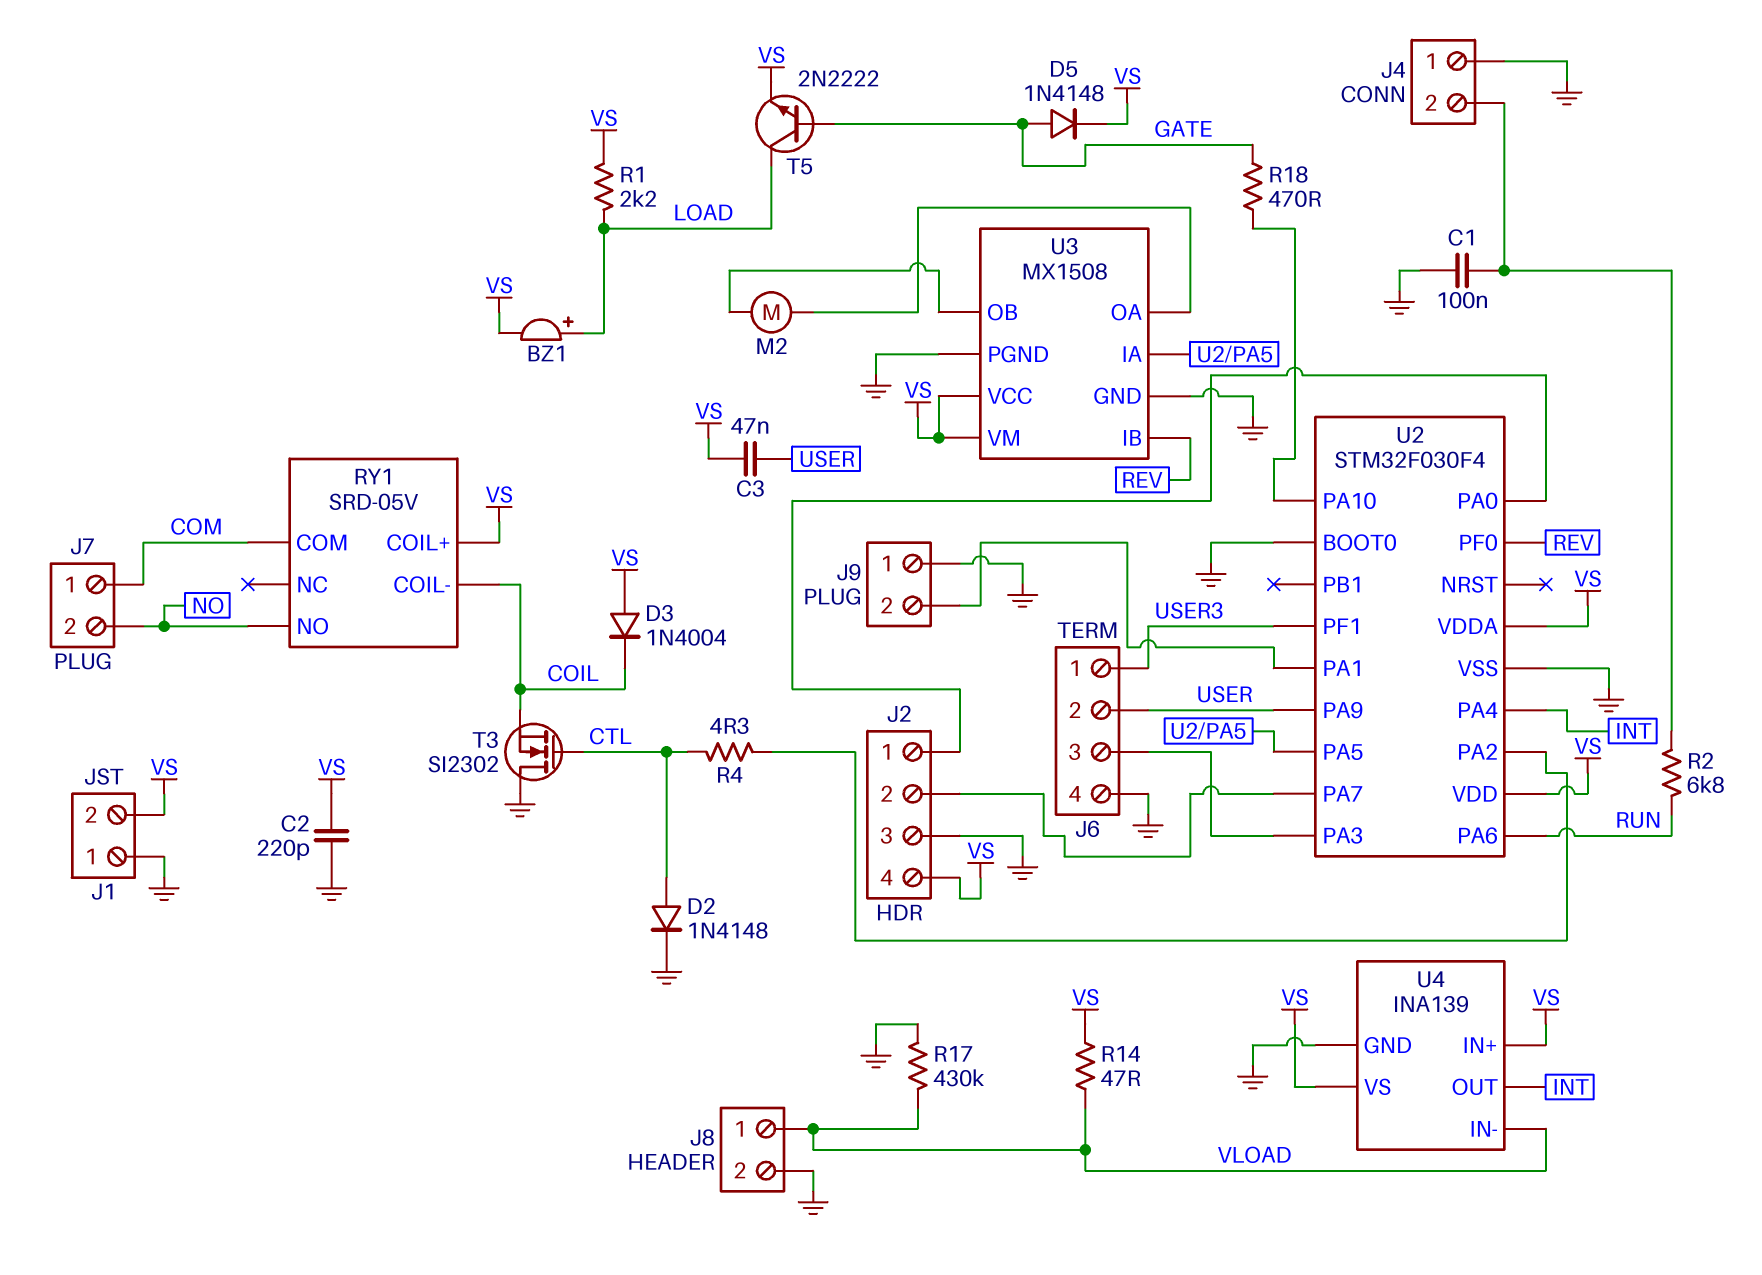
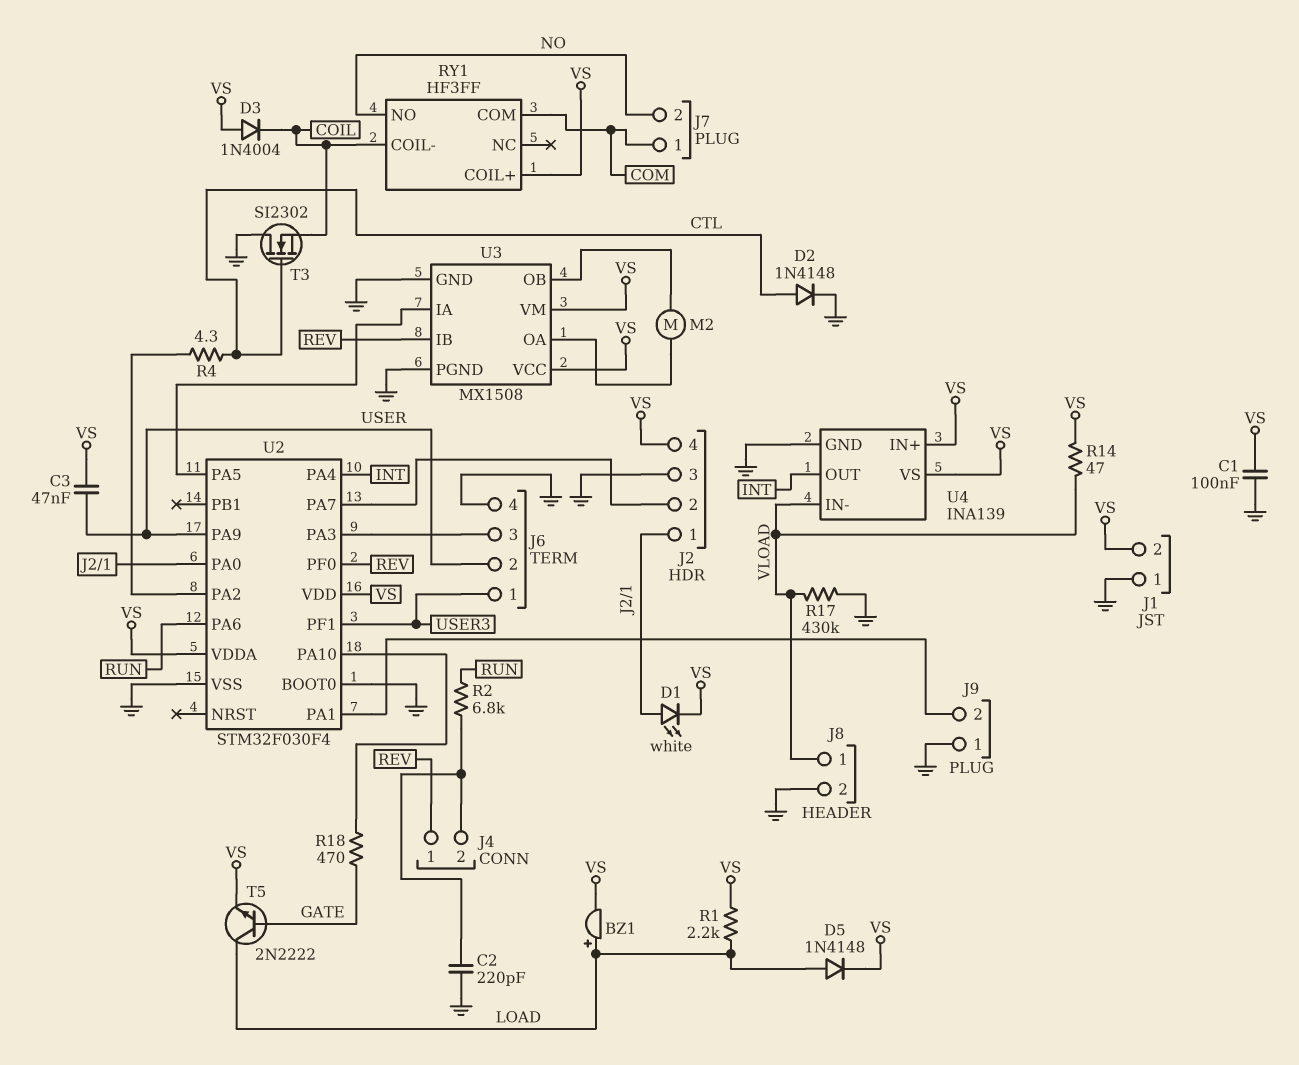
C1: 100nF (GND, J4/2) -> 100nF (GND, VS)
C2: 220pF (GND, VS) -> 220pF (GND, J4/2)
D1: none -> LED white (A J2/1, K VS)
D5: diode 1N4148 (A GATE, K VS) -> diode 1N4148 (A LOAD, K VS)
J4 pin 1: GND -> REV
RY1: SRD-05V -> HF3FF

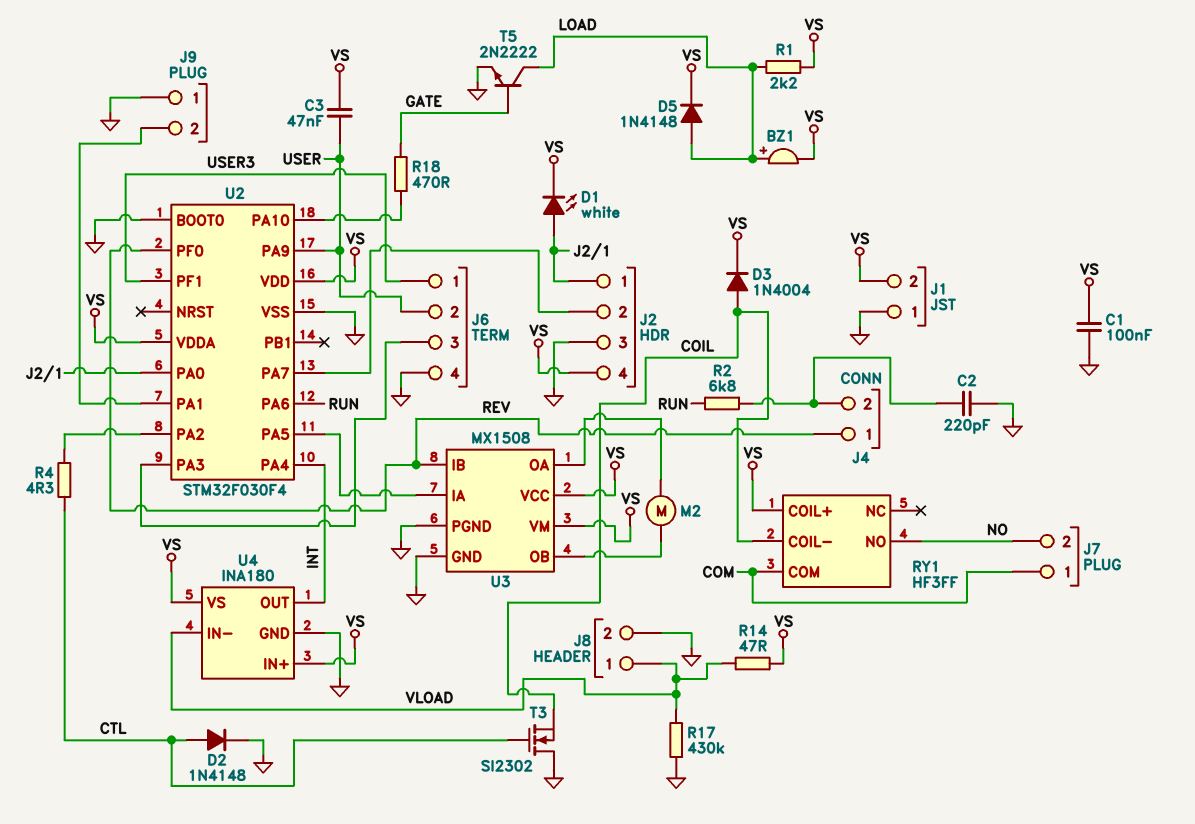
D3: diode 1N4004 (A VS, K COIL) -> diode 1N4004 (A COIL, K VS)
T5: NPN 2N2222 (B GATE, C LOAD, E VS) -> NPN 2N2222 (B GATE, C LOAD, E GND)
U4: INA139 -> INA180

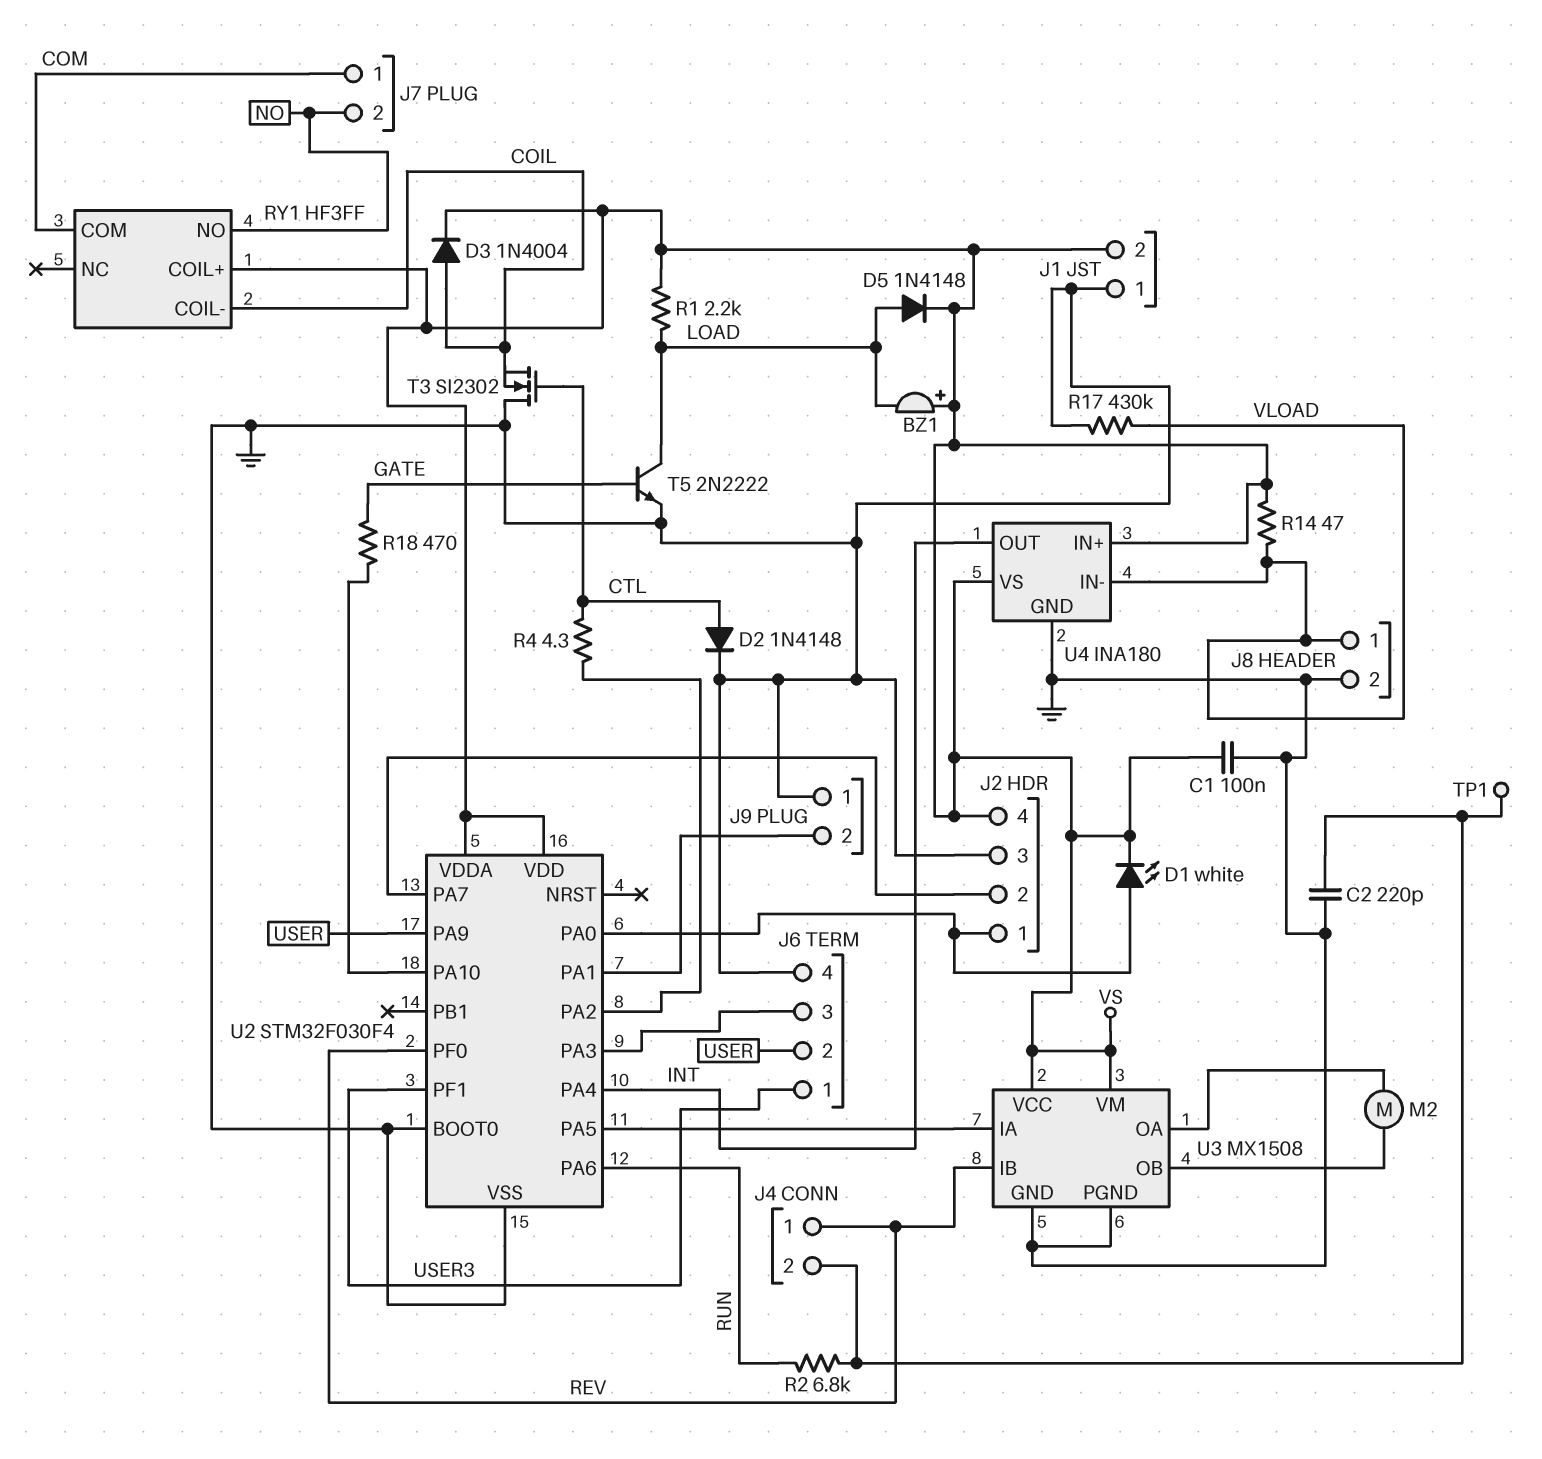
BZ1: buzzer (plus LOAD, minus VS) -> buzzer (plus VS, minus LOAD)
C3: 47nF (USER, VS) -> none
TP1: none -> test point (J4/2)

